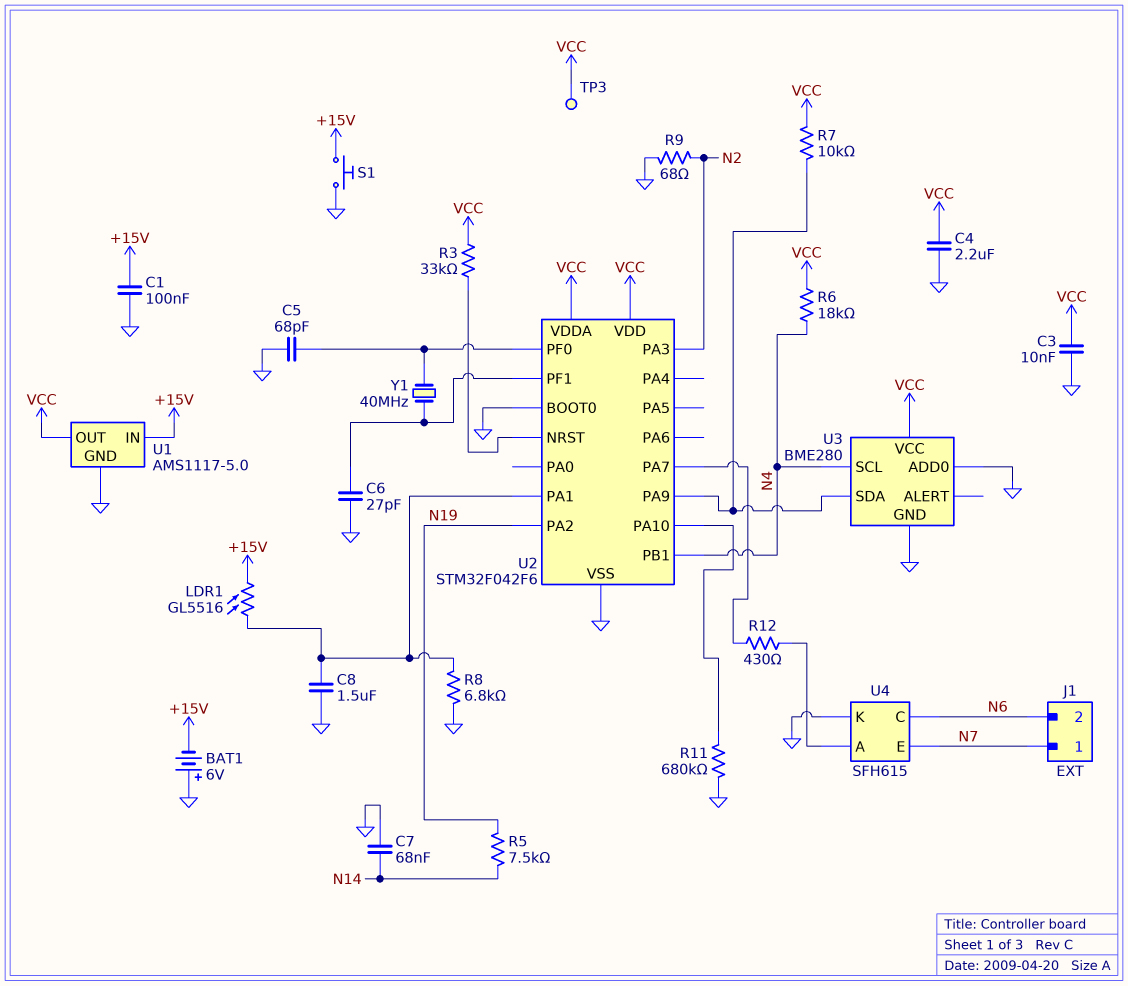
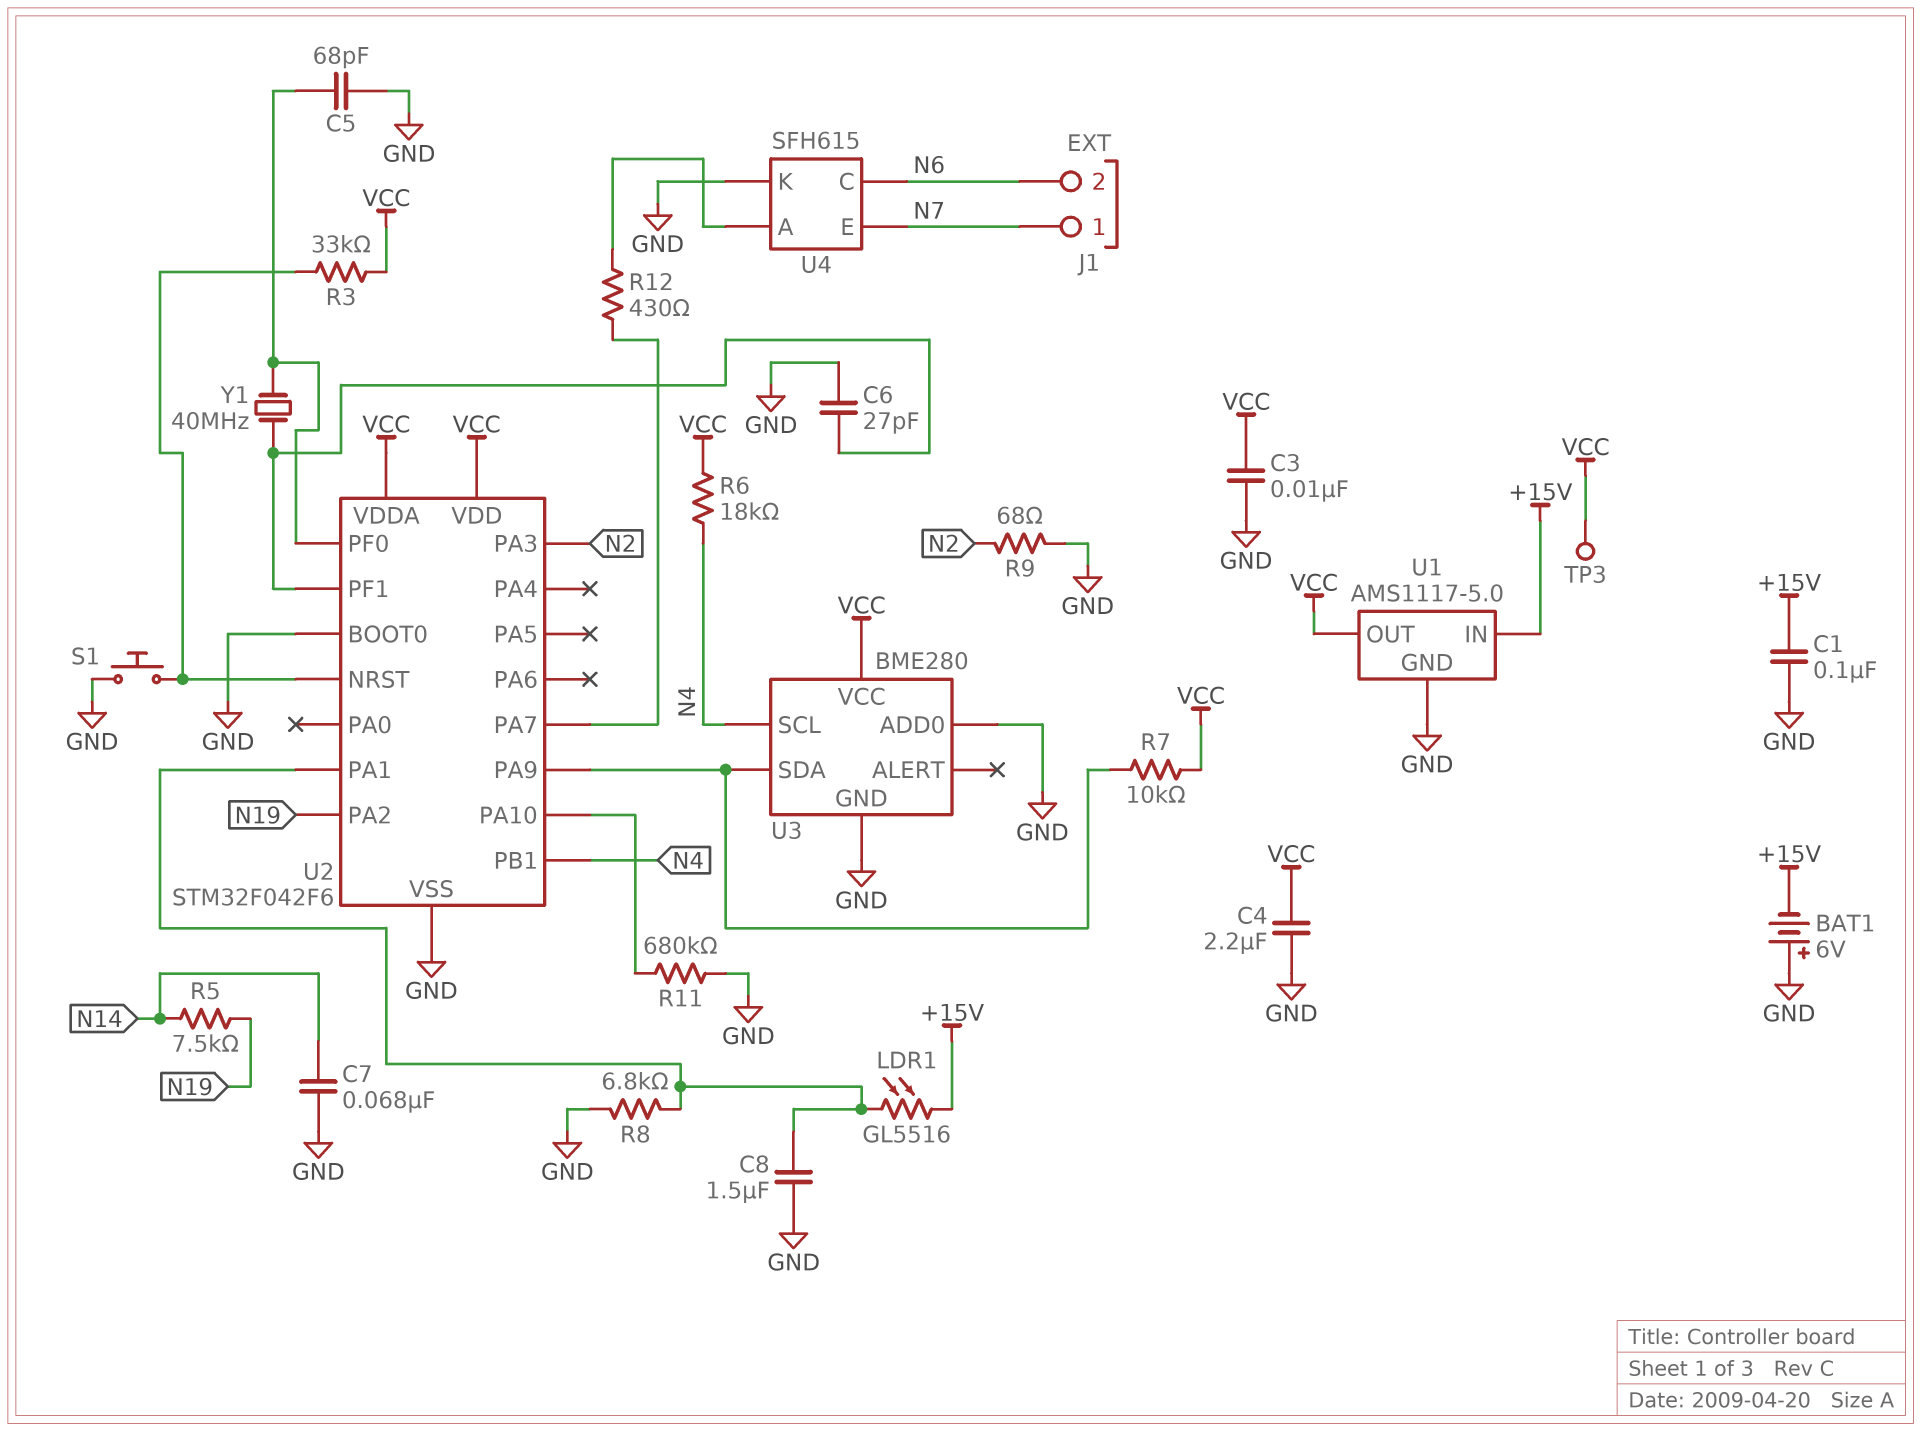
S1: button (+15V, GND) -> button (GND, U2/NRST)

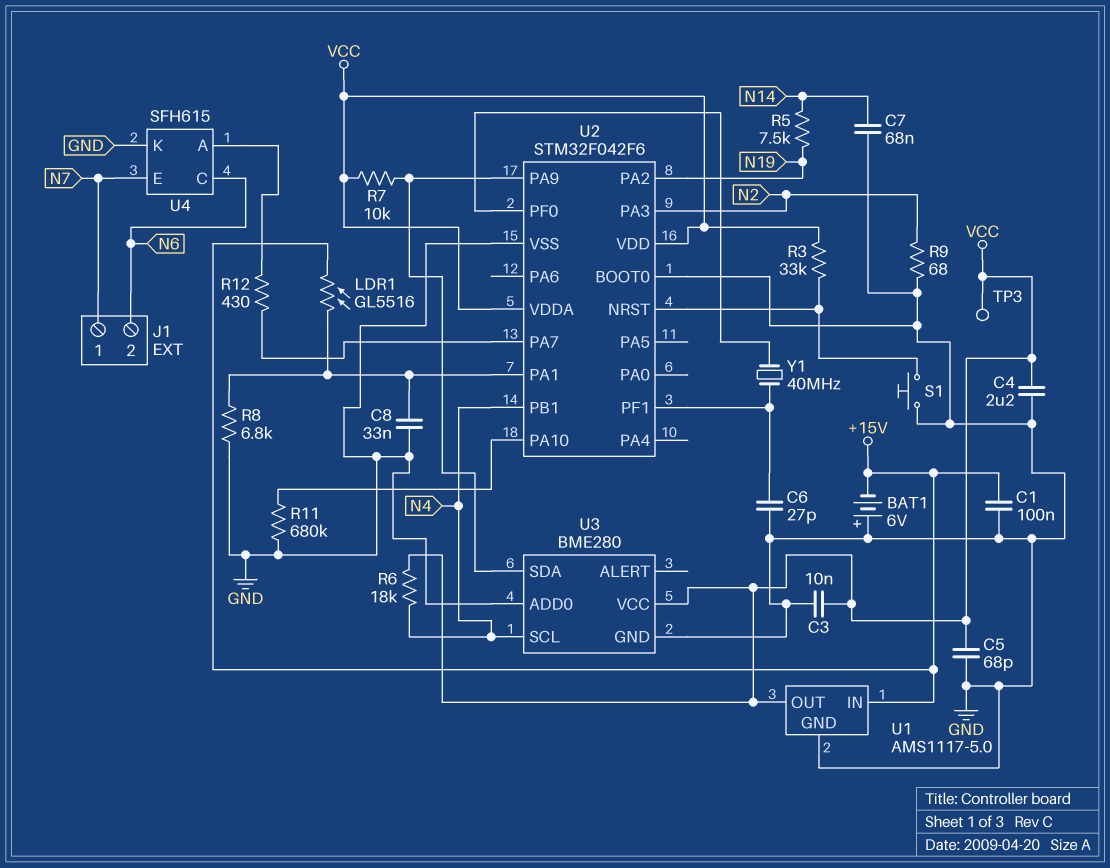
C5: 68pF (GND, U2/PF0) -> 68pF (GND, VCC)
C8: 1.5uF (GND, U2/PA1) -> 33nF (GND, U2/PA1)

